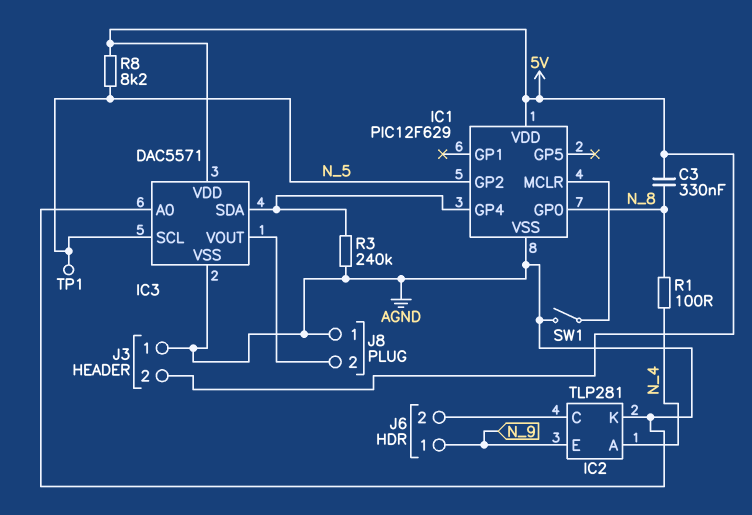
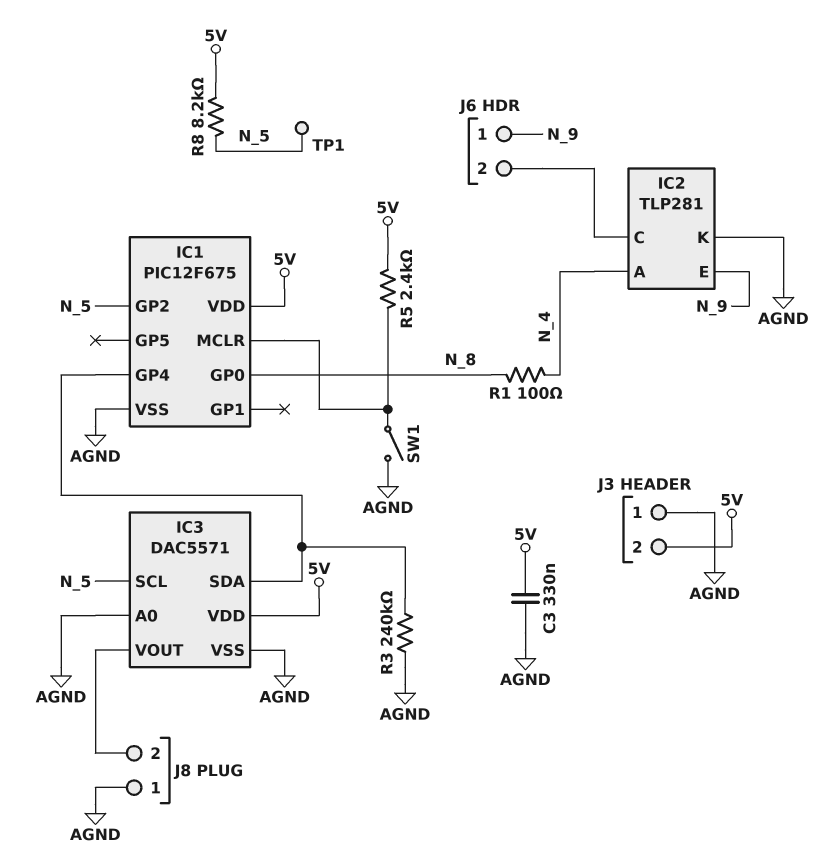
C3: 330nF (5V, N_8) -> 330nF (5V, AGND)
IC1: PIC12F629 -> PIC12F675
R5: none -> 2.4k (5V, IC1/MCLR)

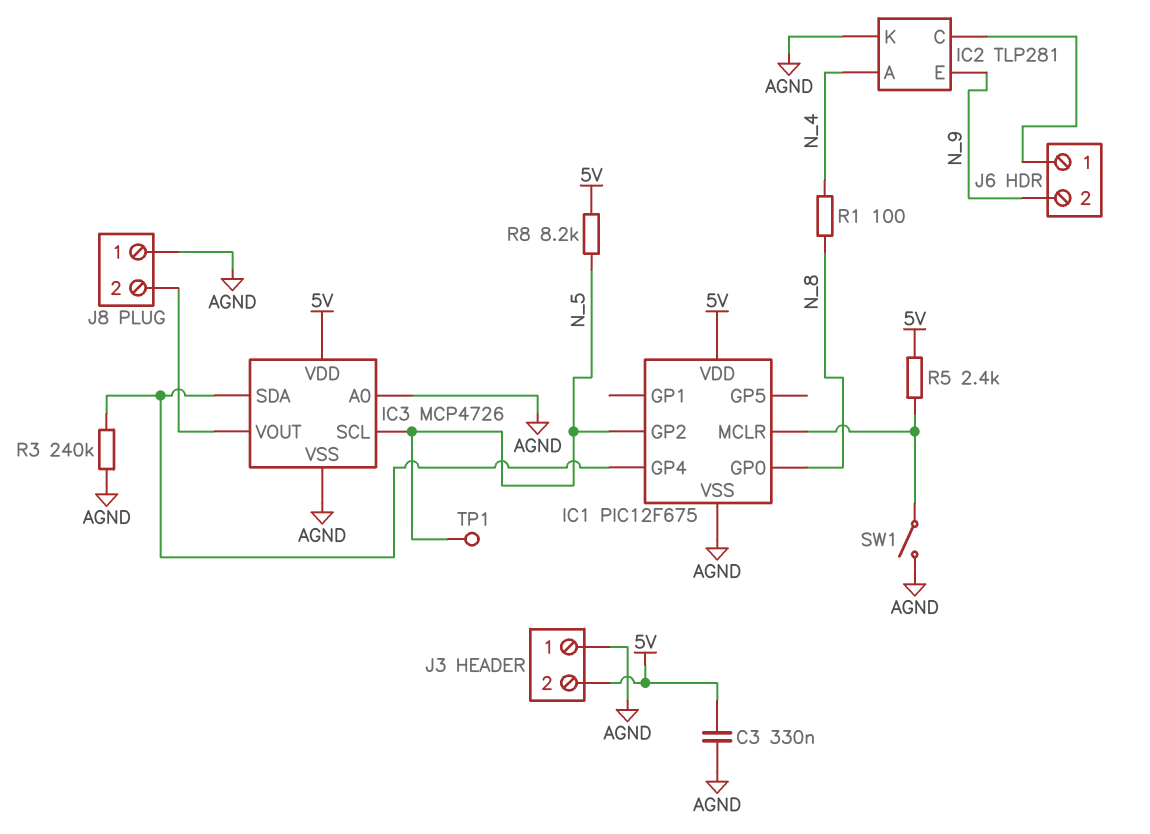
IC3: DAC5571 -> MCP4726
J6 pin 1: N_9 -> IC2/C
J6 pin 2: IC2/C -> N_9

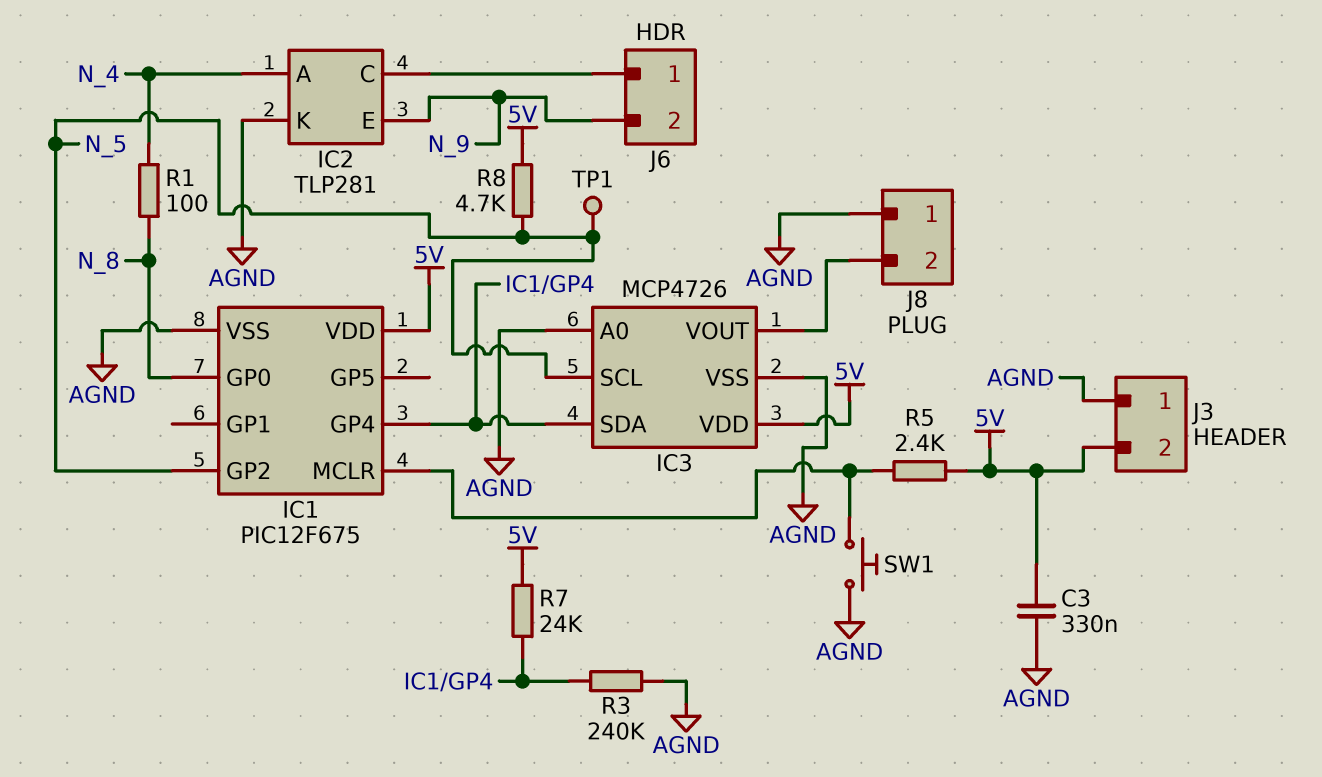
R7: none -> 24k (5V, IC1/GP4)
R8: 8.2k (5V, N_5) -> 4.7k (5V, N_5)
SW1: switch (AGND, IC1/MCLR) -> button (AGND, IC1/MCLR)

